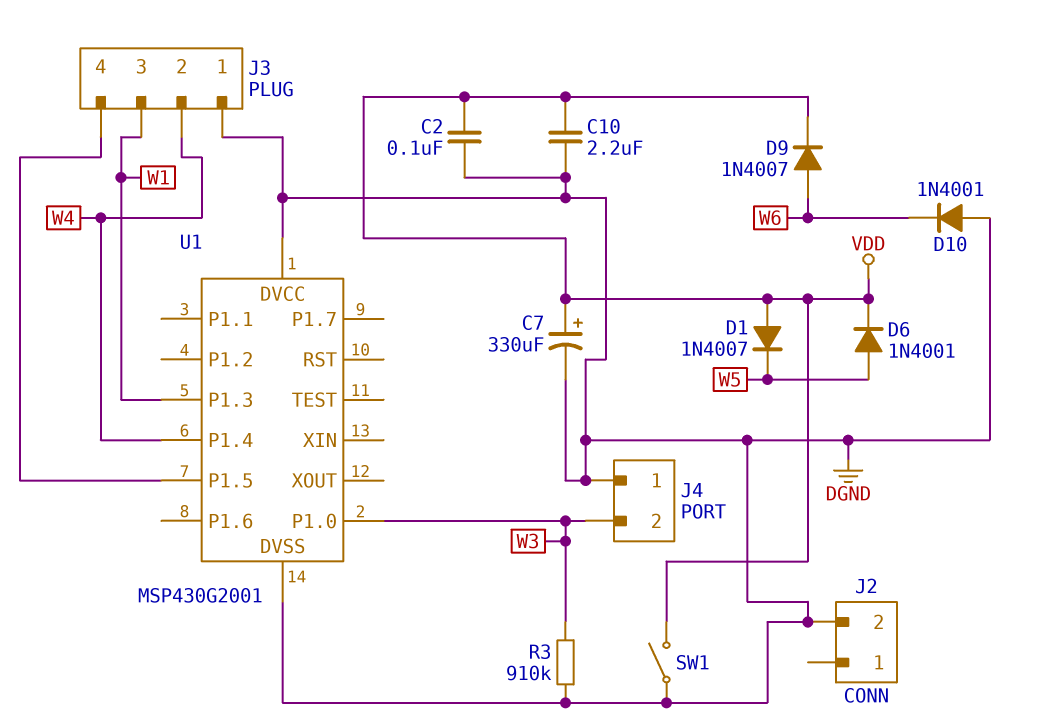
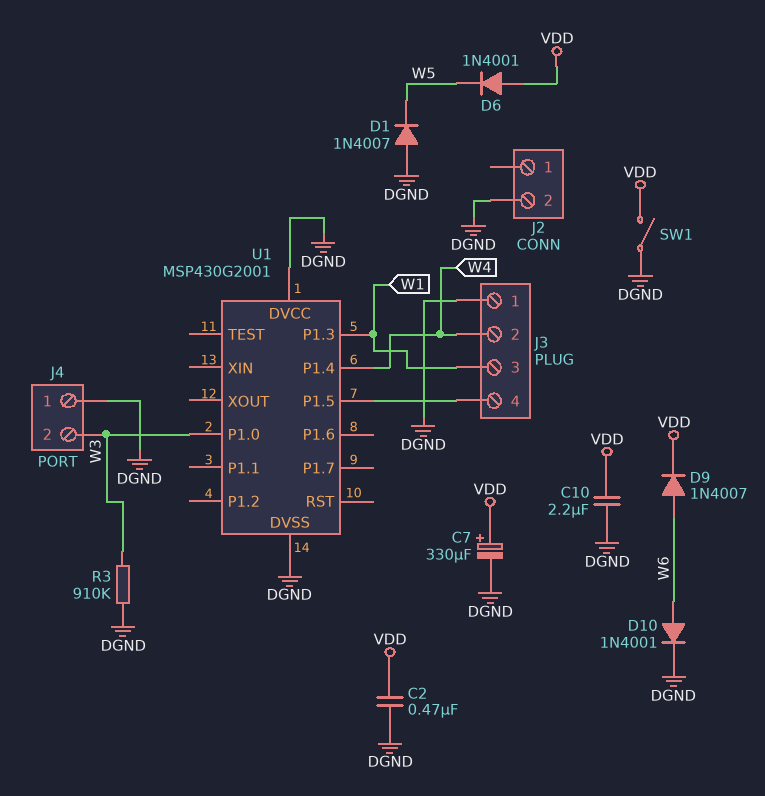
C2: 100nF (DGND, VDD) -> 470nF (DGND, VDD)
D1: diode 1N4007 (A VDD, K W5) -> diode 1N4007 (A DGND, K W5)
D6: diode 1N4001 (A W5, K VDD) -> diode 1N4001 (A VDD, K W5)
D10: diode 1N4001 (A DGND, K W6) -> diode 1N4001 (A W6, K DGND)

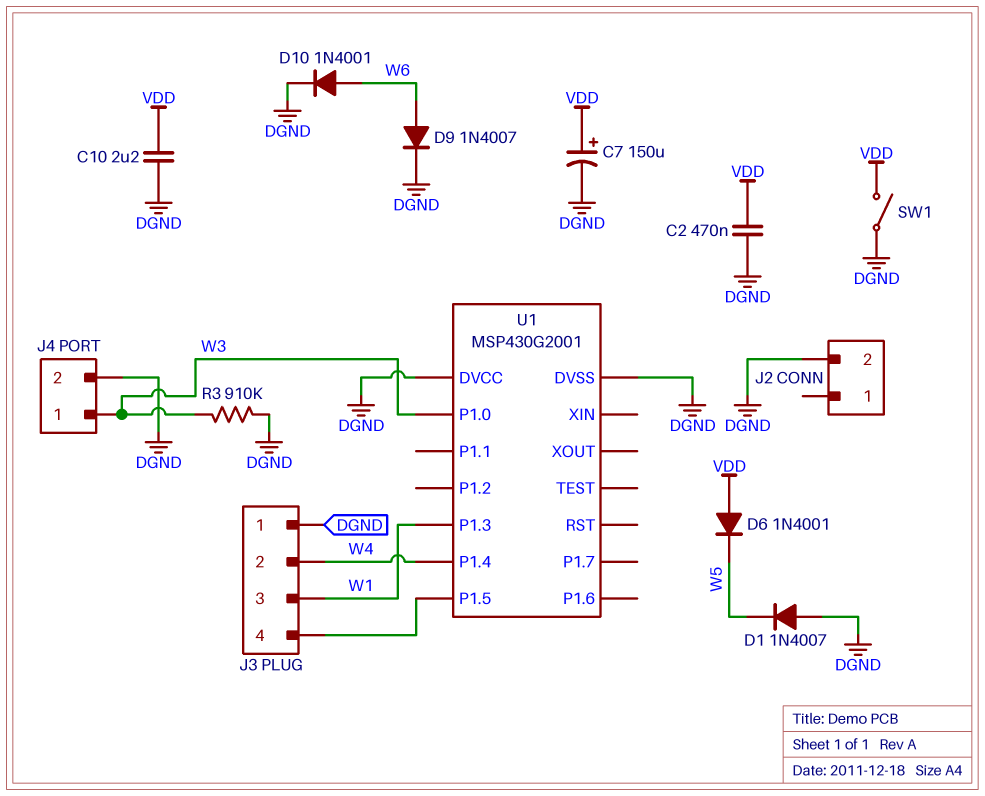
C7: 330uF (plus VDD, minus DGND) -> 150uF (plus VDD, minus DGND)
D9: diode 1N4007 (A W6, K VDD) -> diode 1N4007 (A W6, K DGND)
J4 pin 1: DGND -> W3
J4 pin 2: W3 -> DGND

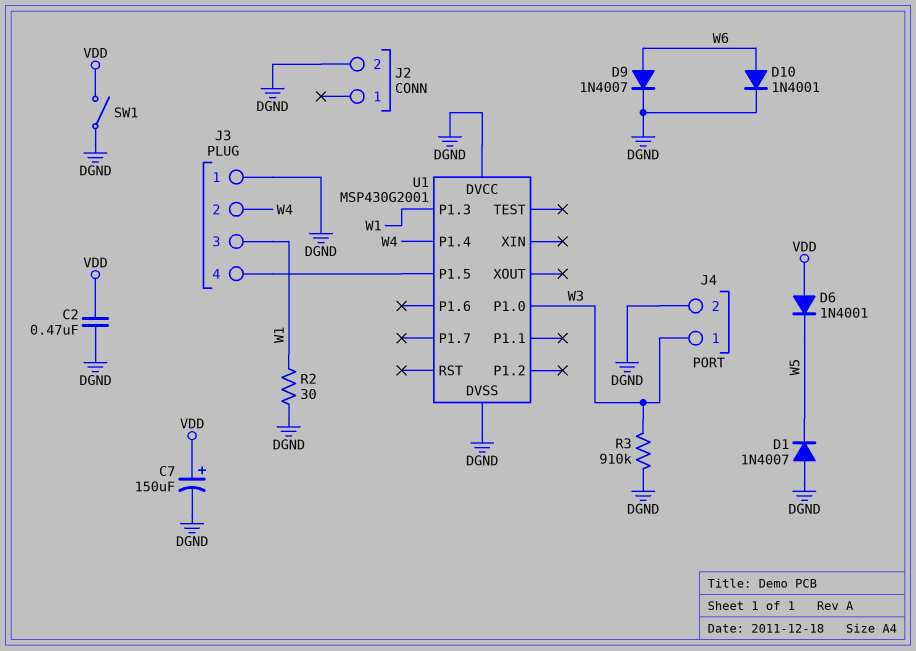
C10: 2.2uF (DGND, VDD) -> none
R2: none -> 30 (DGND, W1)

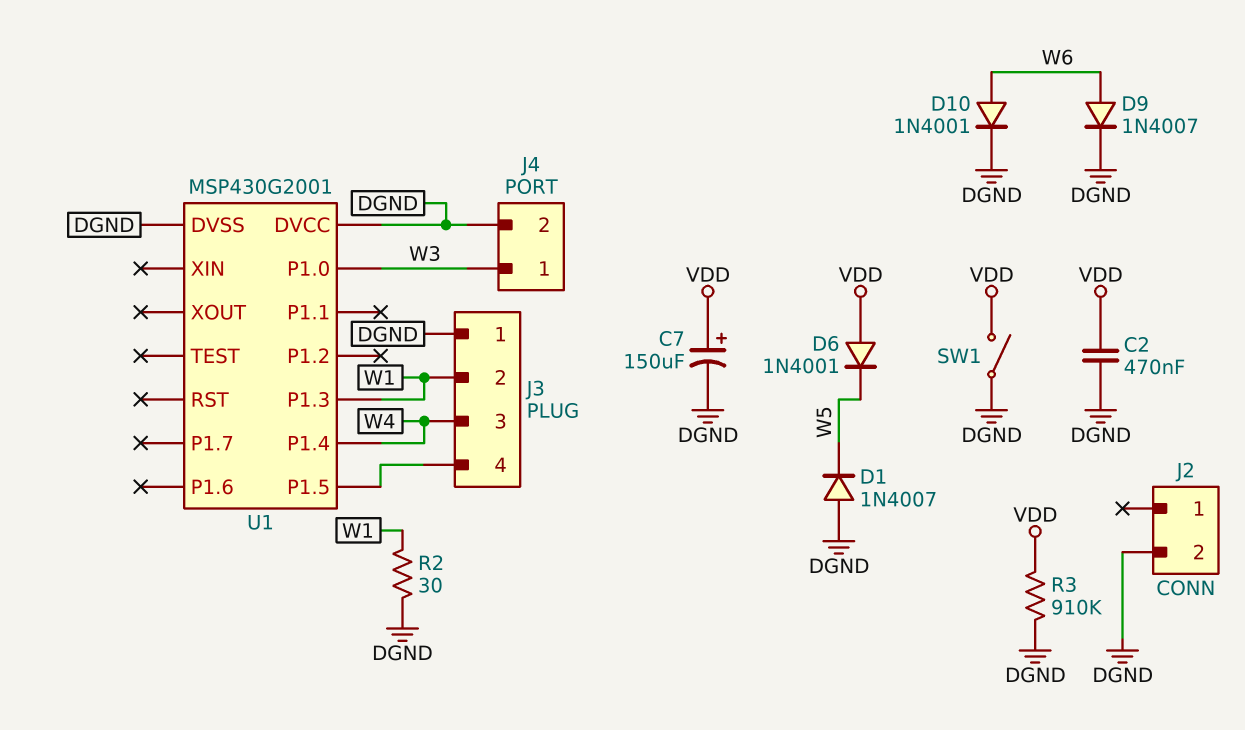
J3 pin 2: W4 -> W1
J3 pin 3: W1 -> W4
R3: 910k (DGND, W3) -> 910k (DGND, VDD)

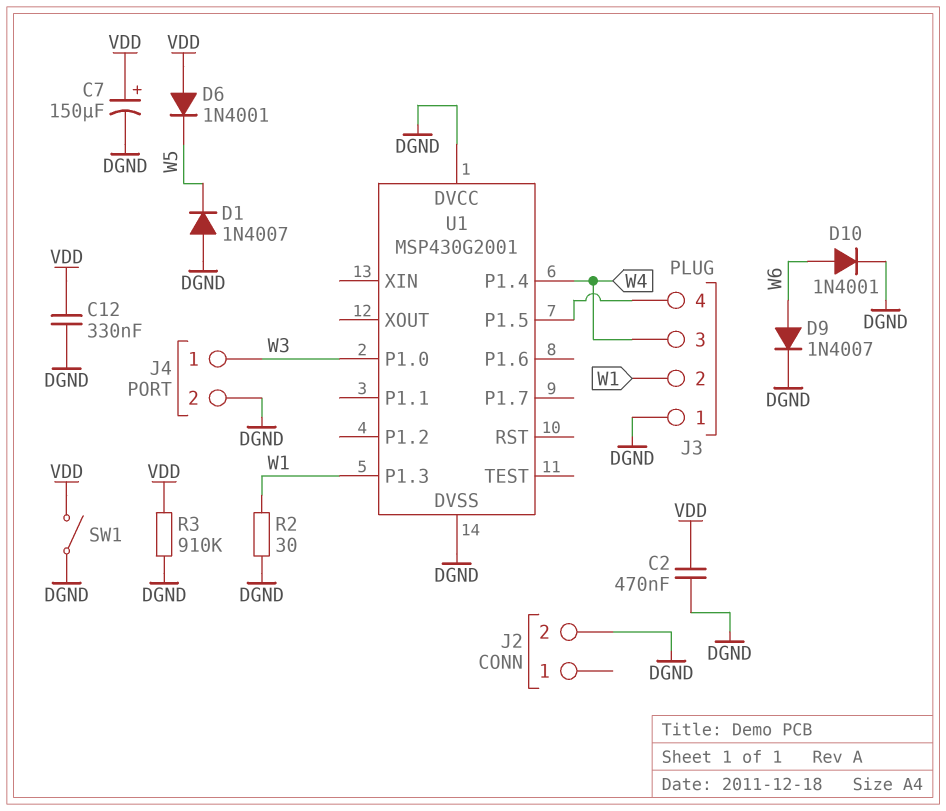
C12: none -> 330nF (DGND, VDD)

